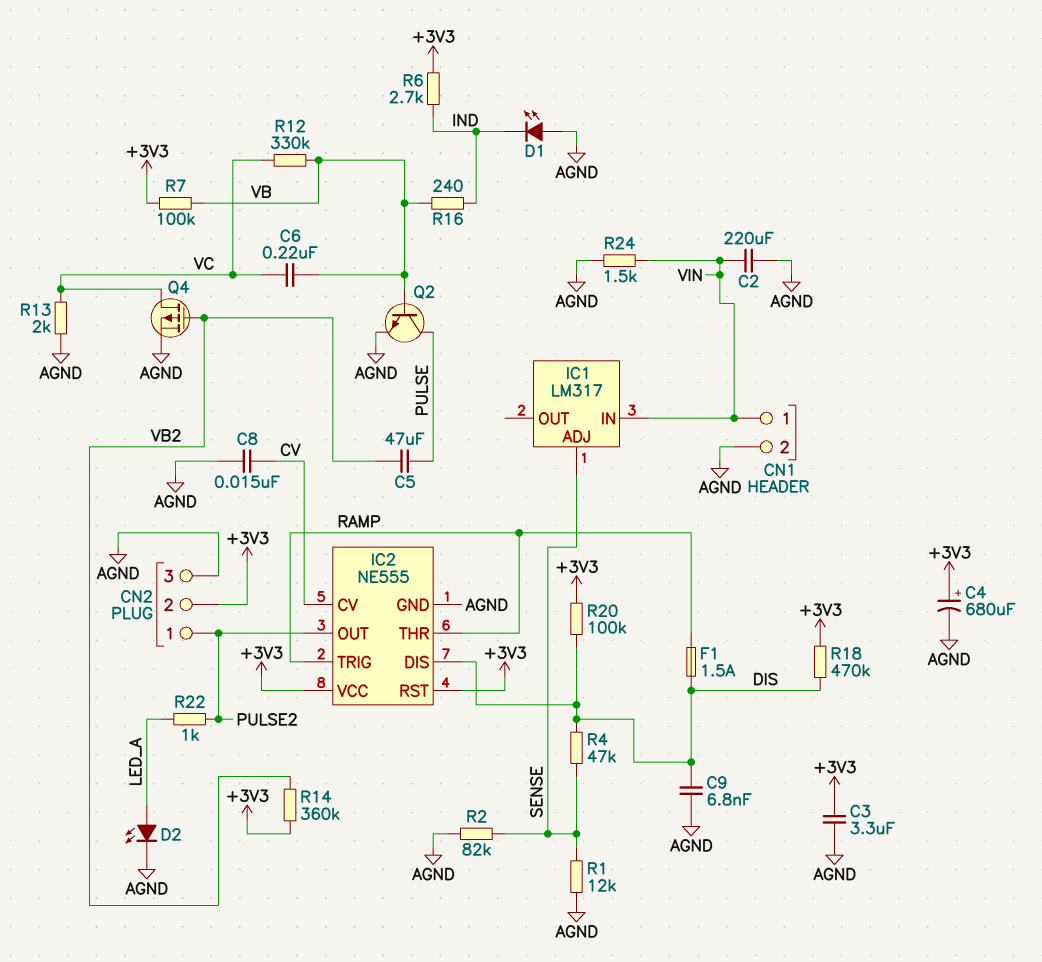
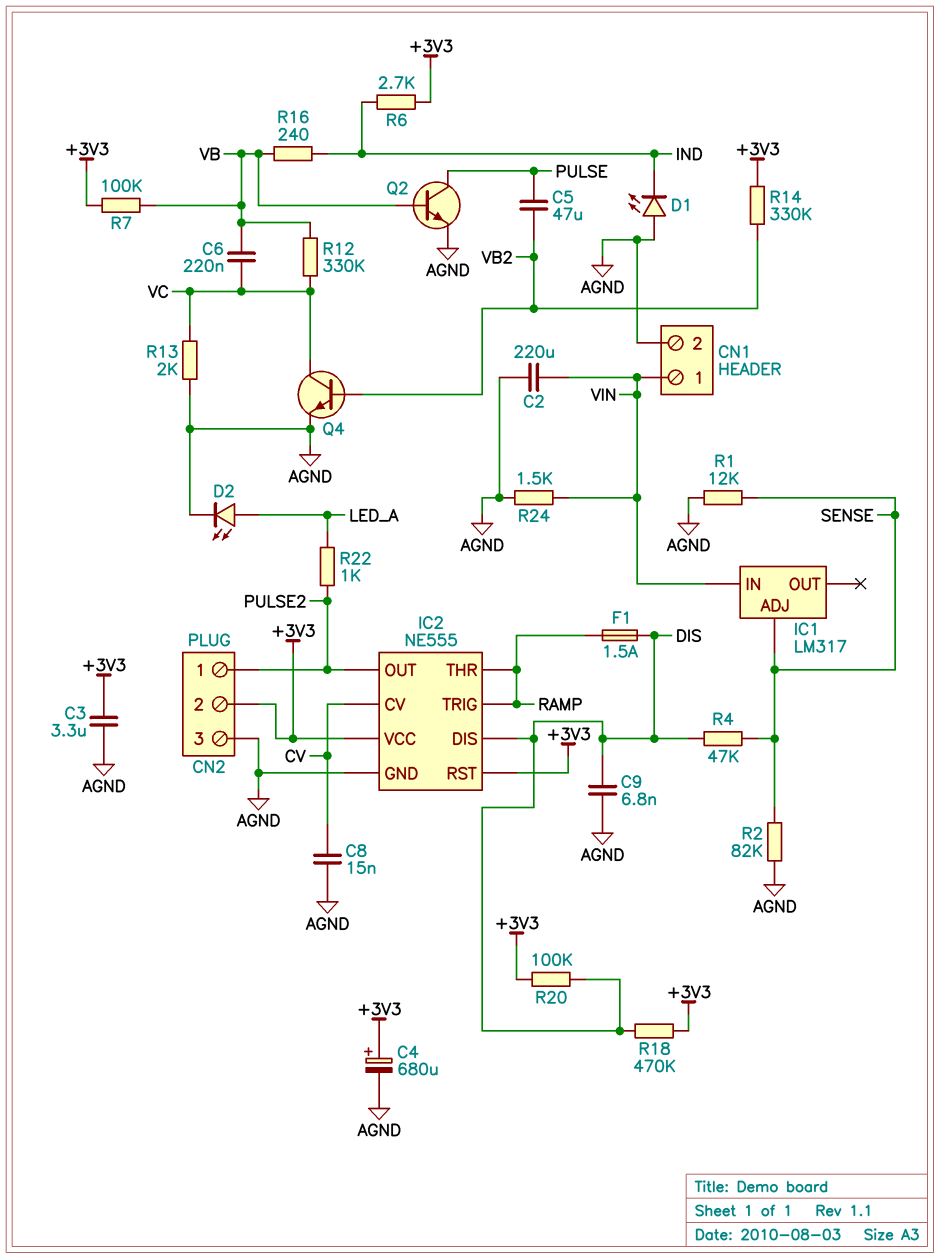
Q4: PMOS (G VB2, D VC, S AGND) -> NPN (B VB2, C VC, E AGND)
R14: 360k (+3V3, VB2) -> 330k (+3V3, VB2)

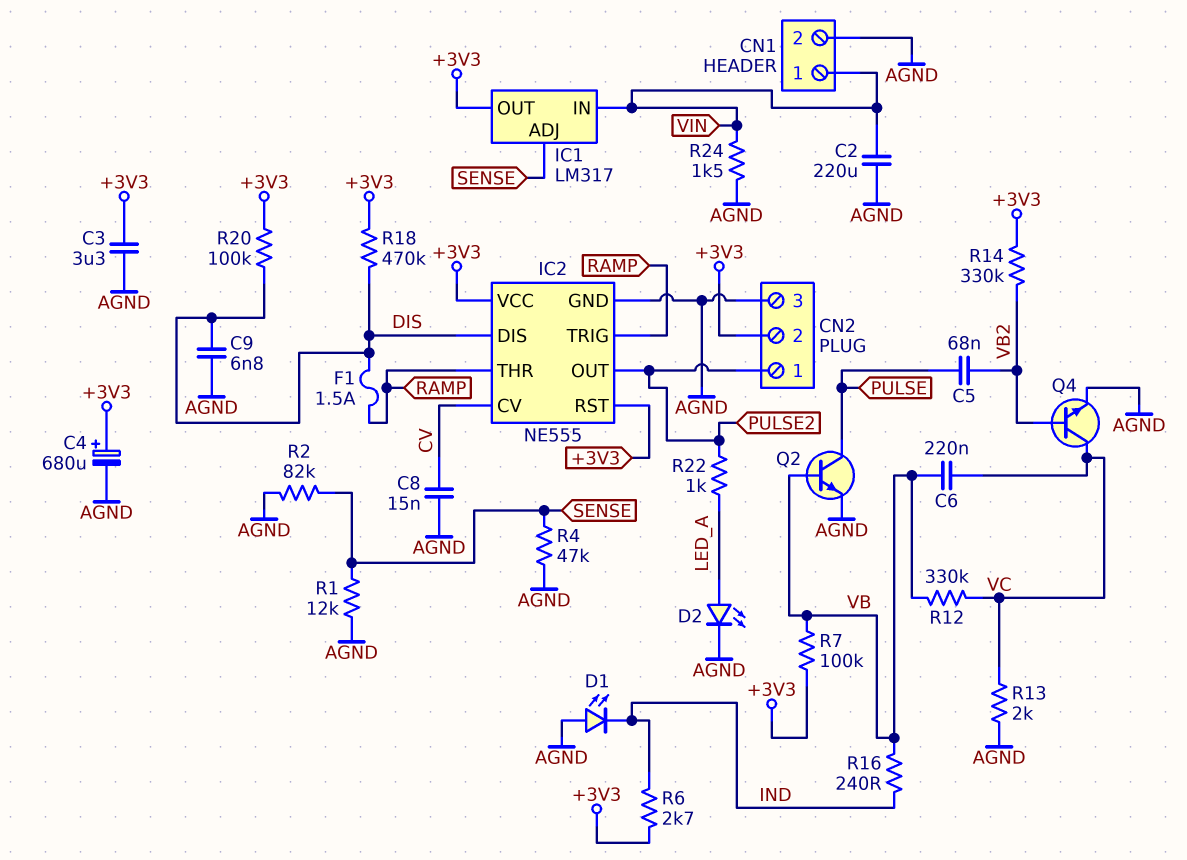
C5: 47uF (PULSE, VB2) -> 68nF (PULSE, VB2)
IC1 pin OUT: none -> +3V3
R4: 47k (DIS, SENSE) -> 47k (AGND, SENSE)

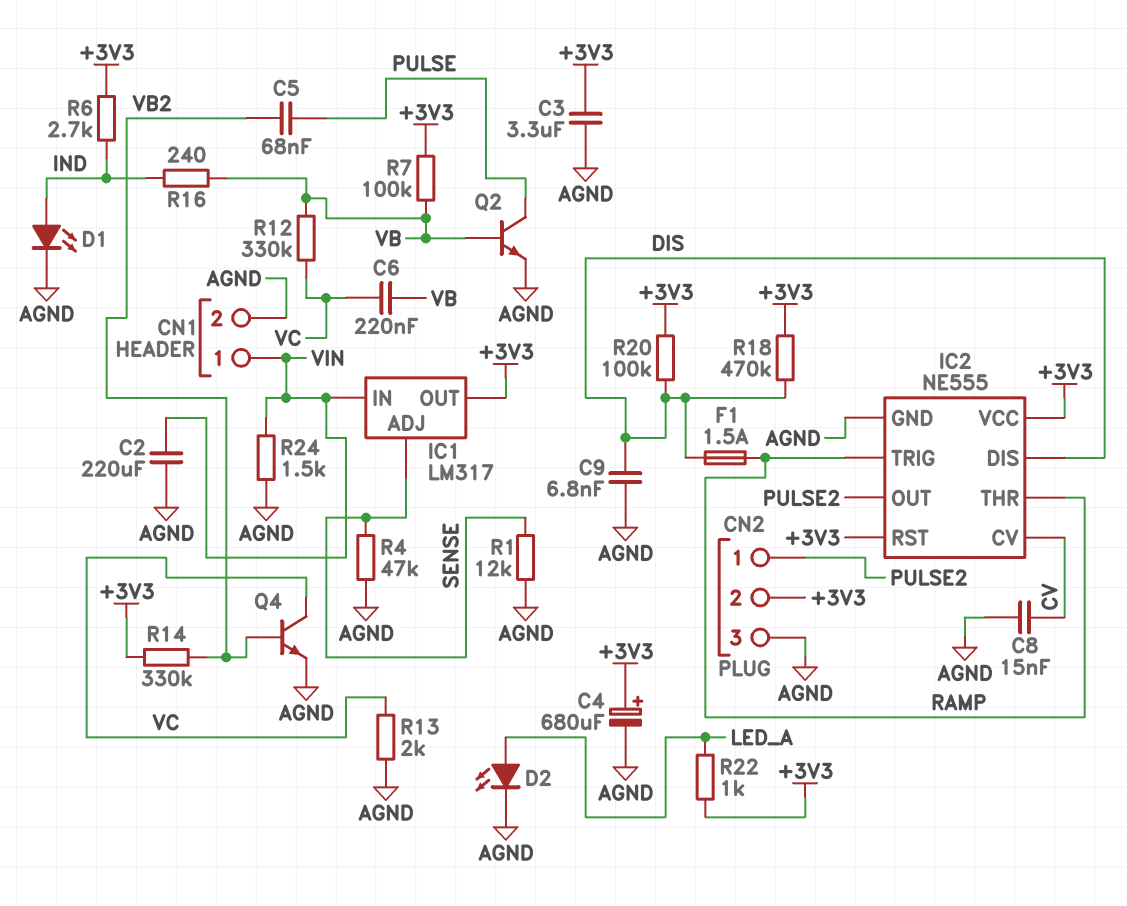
D1: LED (A AGND, K IND) -> LED (A IND, K AGND)
R2: 82k (AGND, SENSE) -> none
R22: 1k (LED_A, PULSE2) -> 1k (+3V3, LED_A)

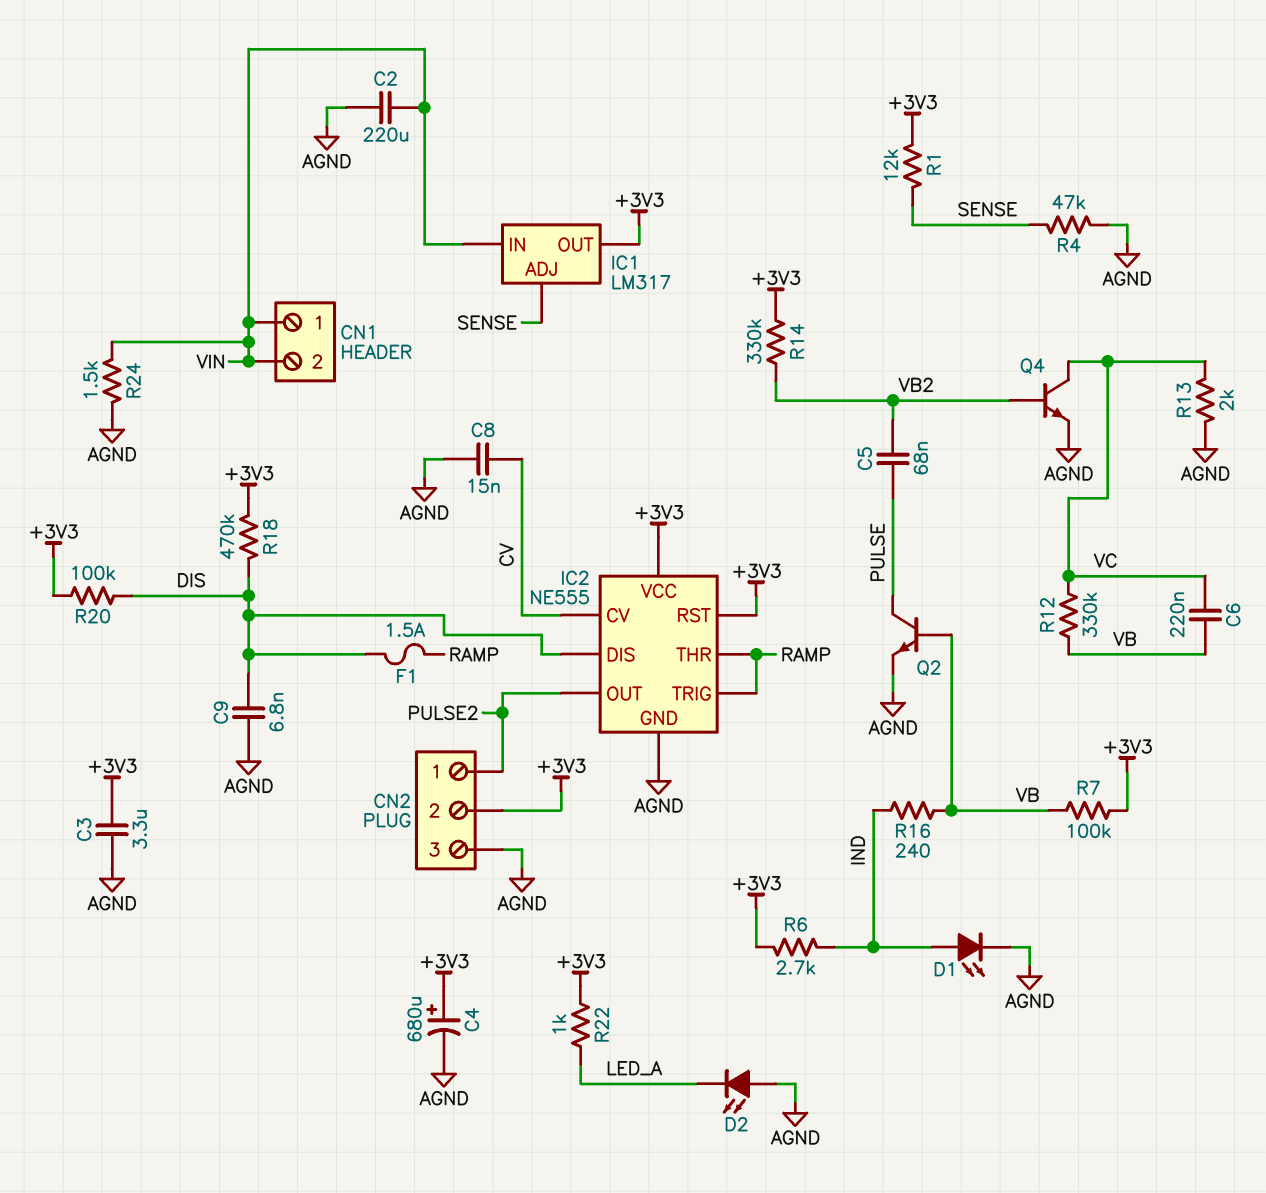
CN1 pin 2: AGND -> VIN
D2: LED (A LED_A, K AGND) -> LED (A AGND, K LED_A)
R1: 12k (AGND, SENSE) -> 12k (+3V3, SENSE)

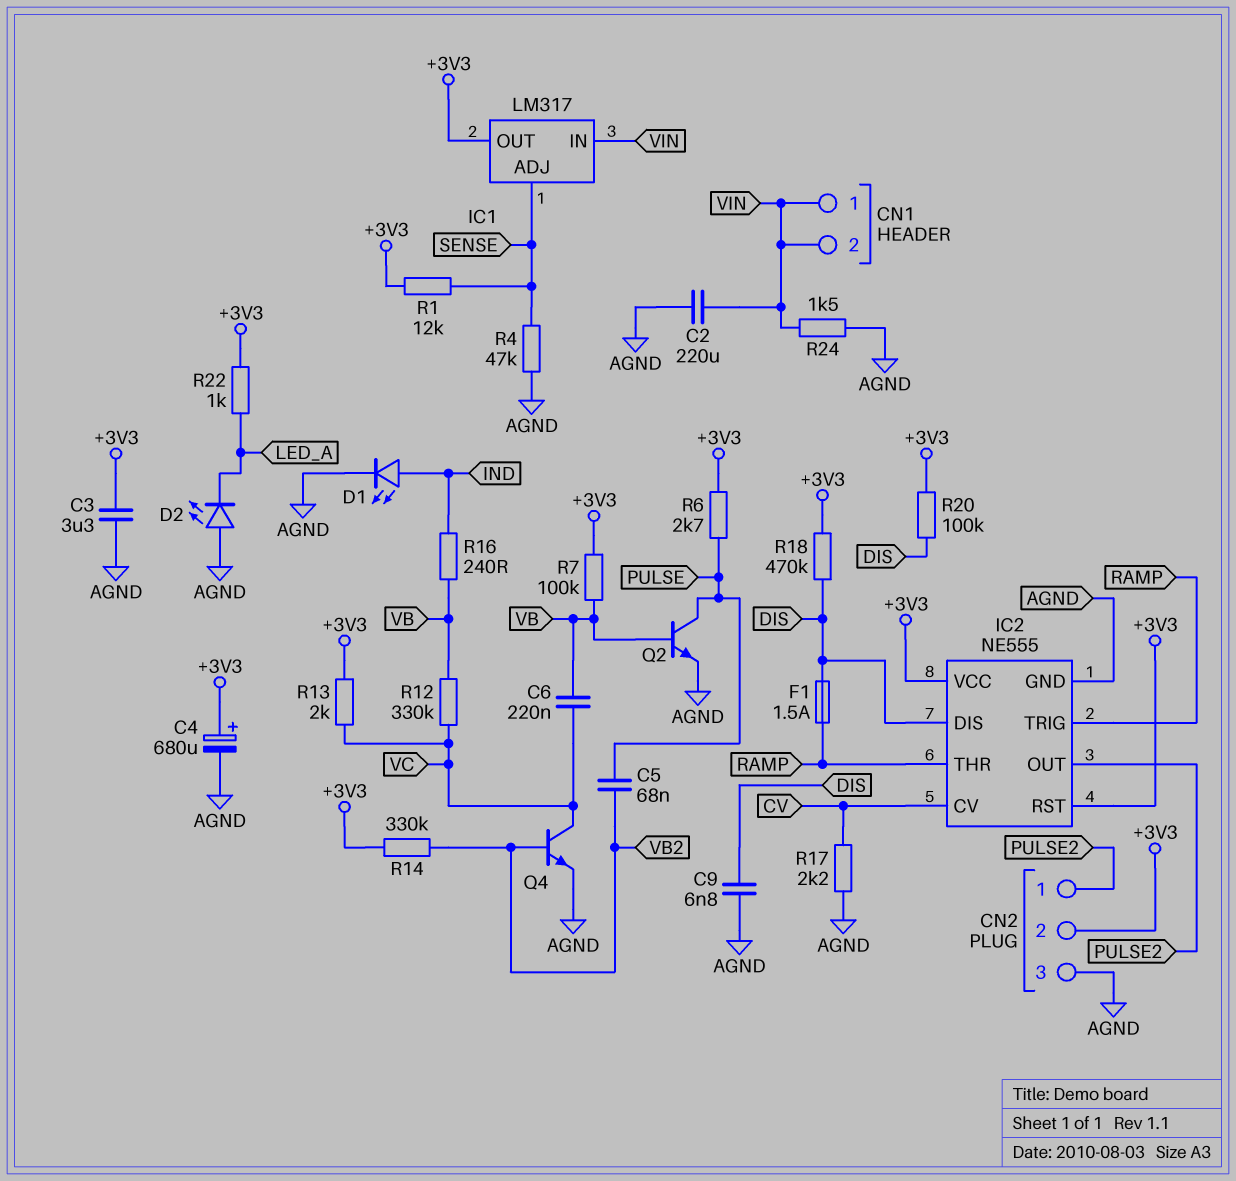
C8: 15nF (AGND, CV) -> none
R6: 2.7k (+3V3, IND) -> 2.7k (+3V3, PULSE)
R13: 2k (AGND, VC) -> 2k (+3V3, VC)
R17: none -> 2.2k (AGND, CV)

